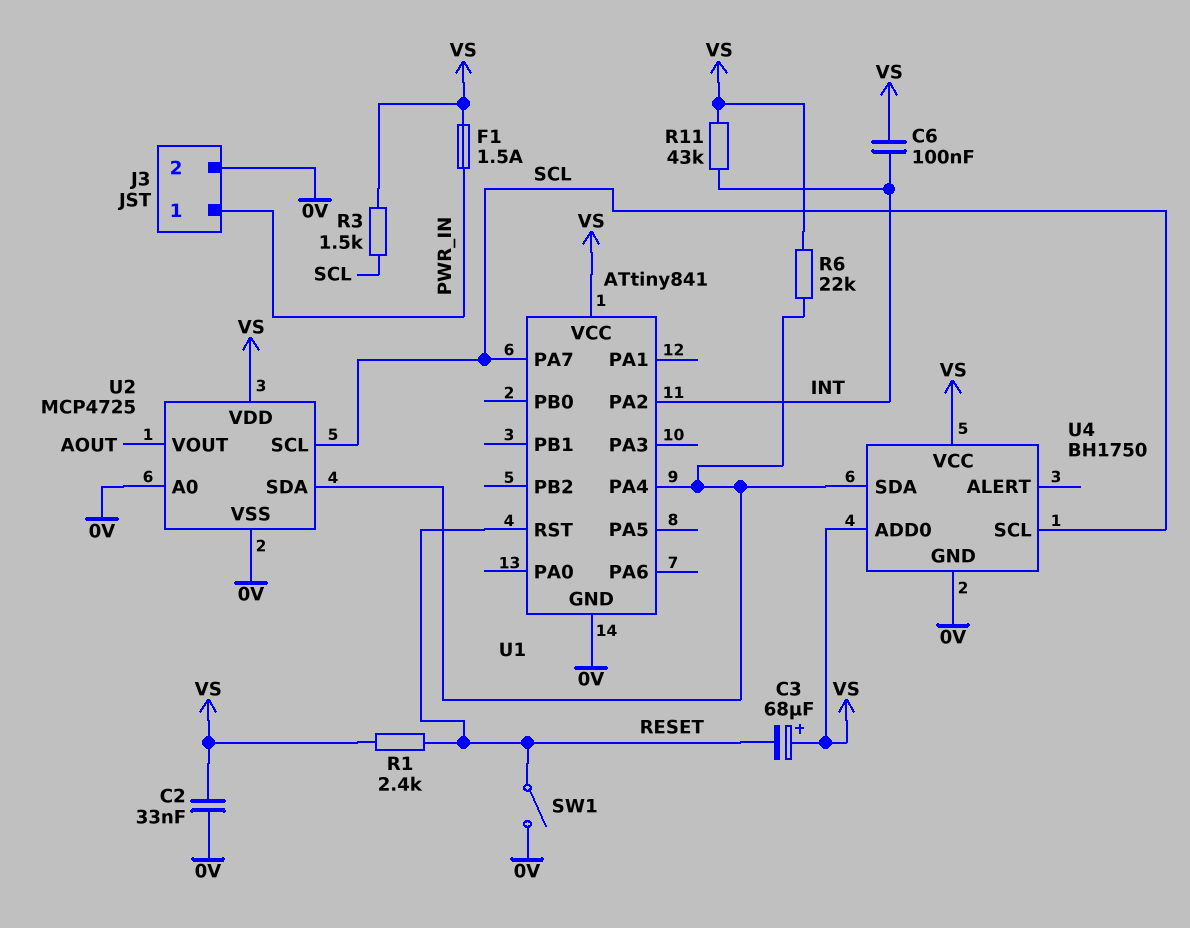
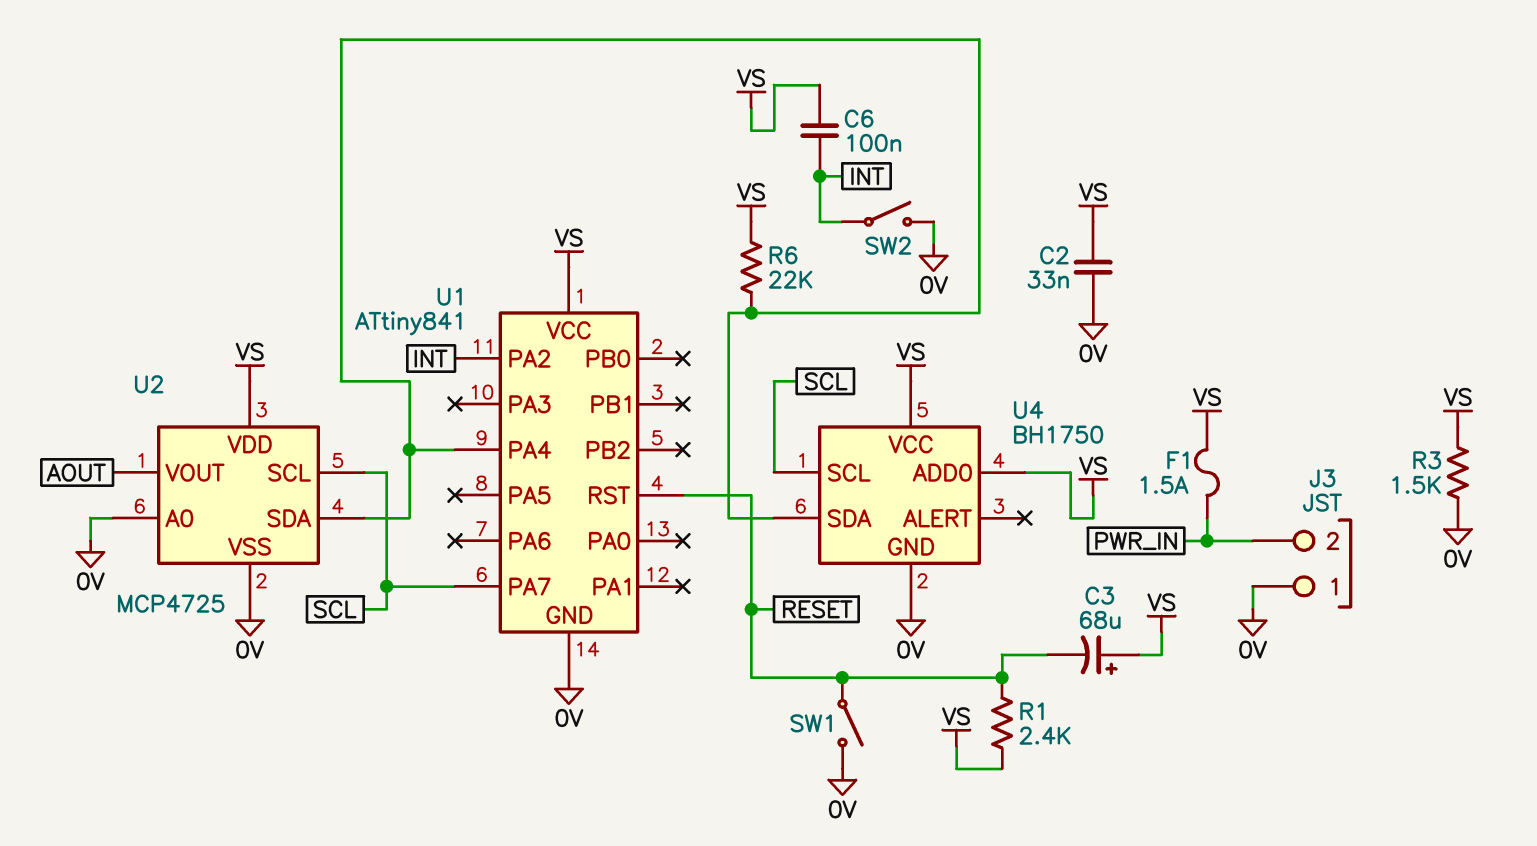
J3 pin 1: PWR_IN -> 0V
J3 pin 2: 0V -> PWR_IN
R3: 1.5k (SCL, VS) -> 1.5k (0V, VS)
R11: 43k (INT, VS) -> none
SW2: none -> switch (0V, INT)

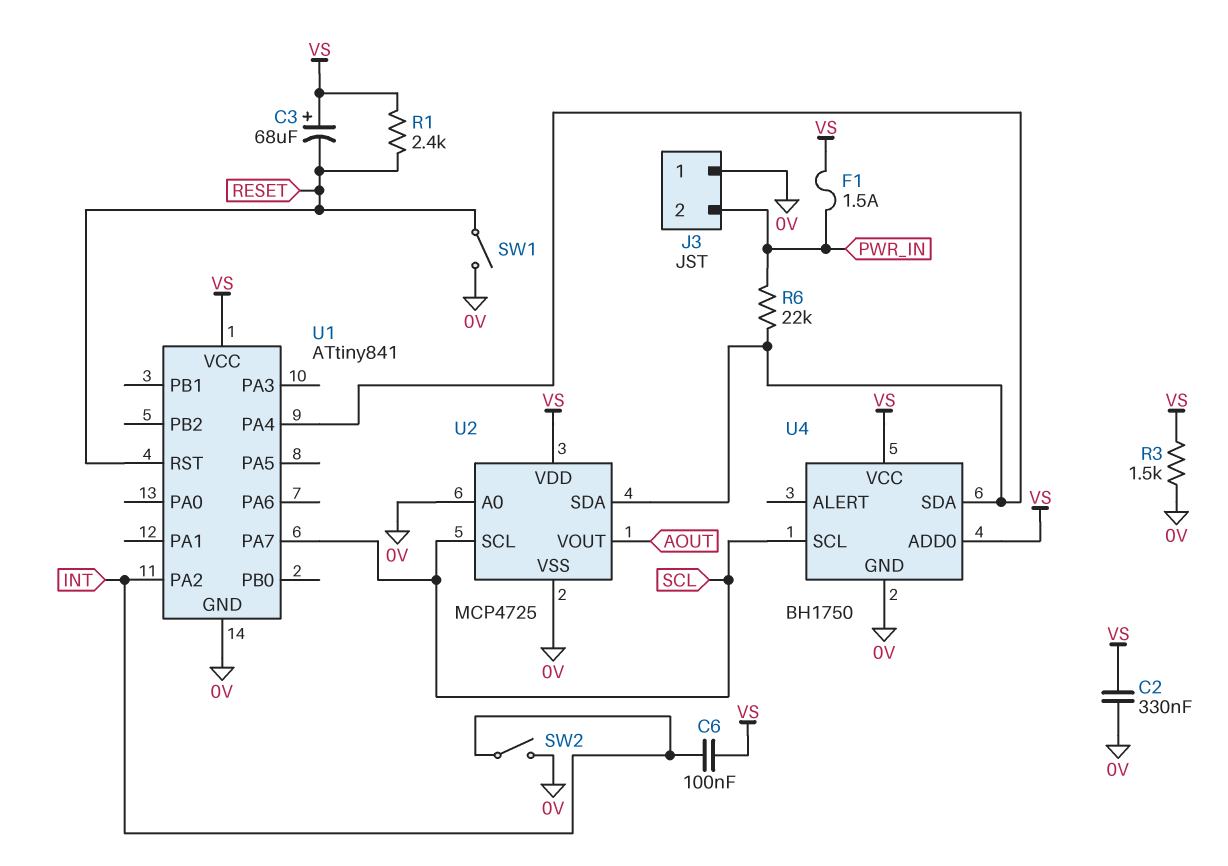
C2: 33nF (0V, VS) -> 330nF (0V, VS)
R6: 22k (U1/PA4, VS) -> 22k (PWR_IN, U1/PA4)

